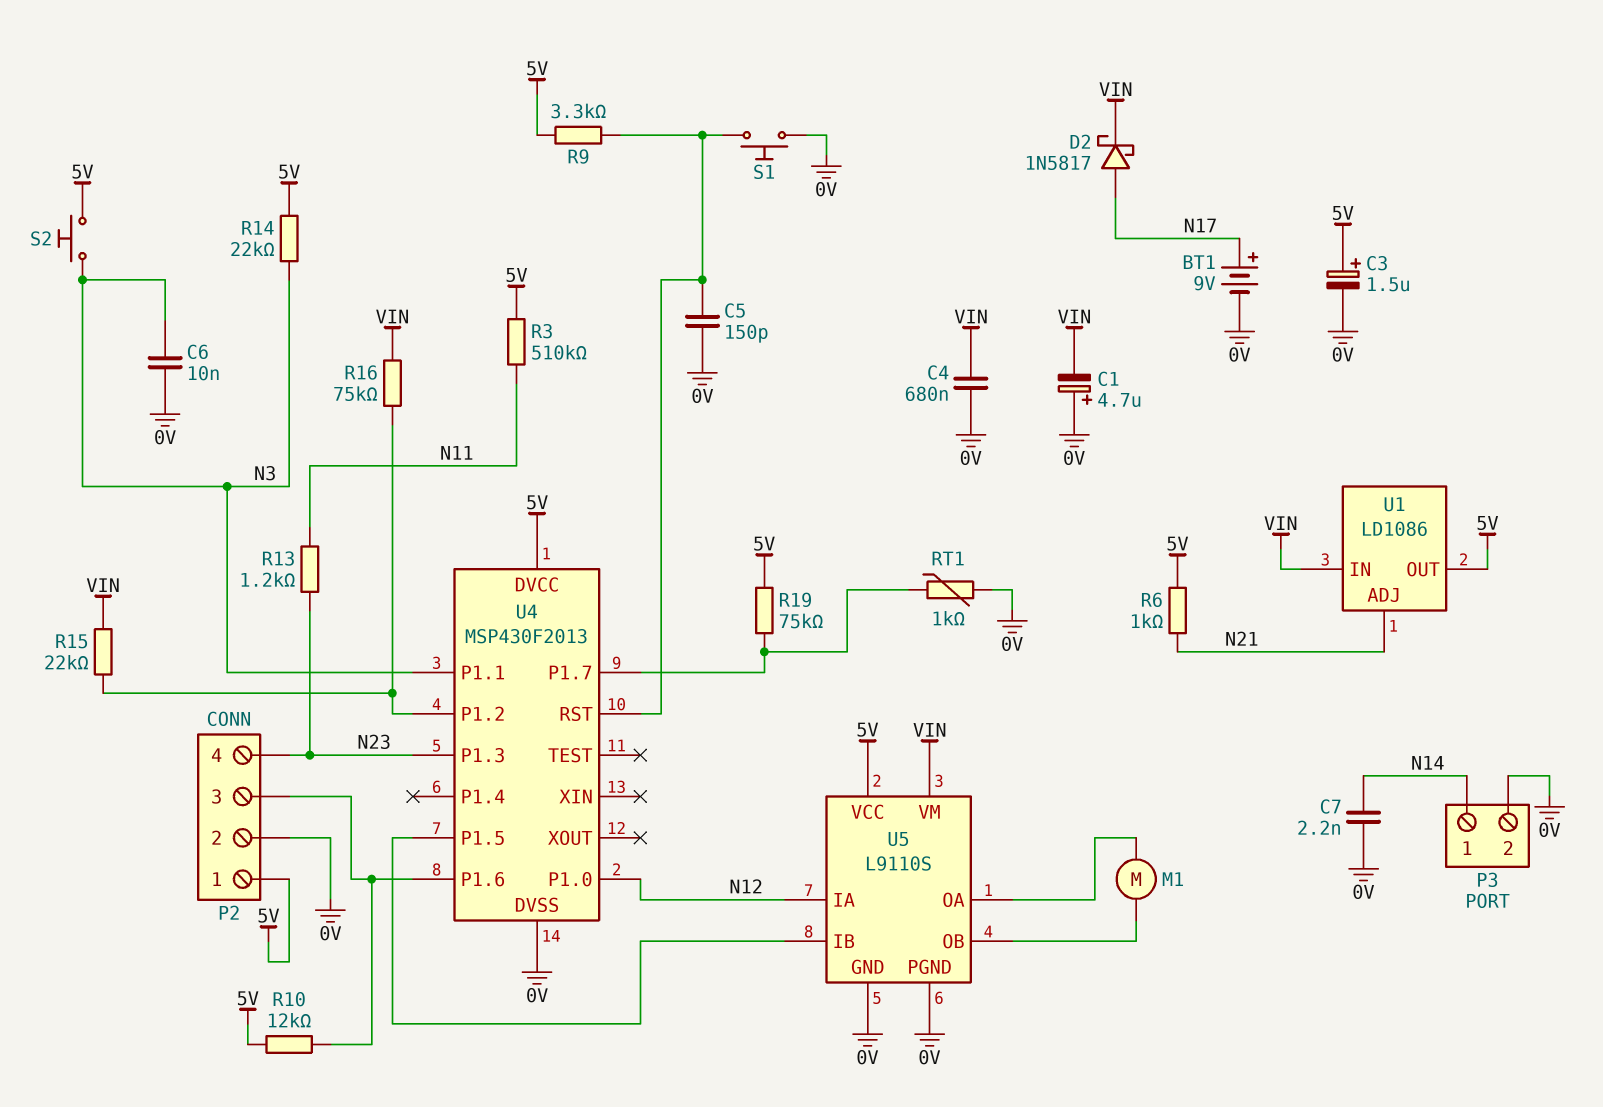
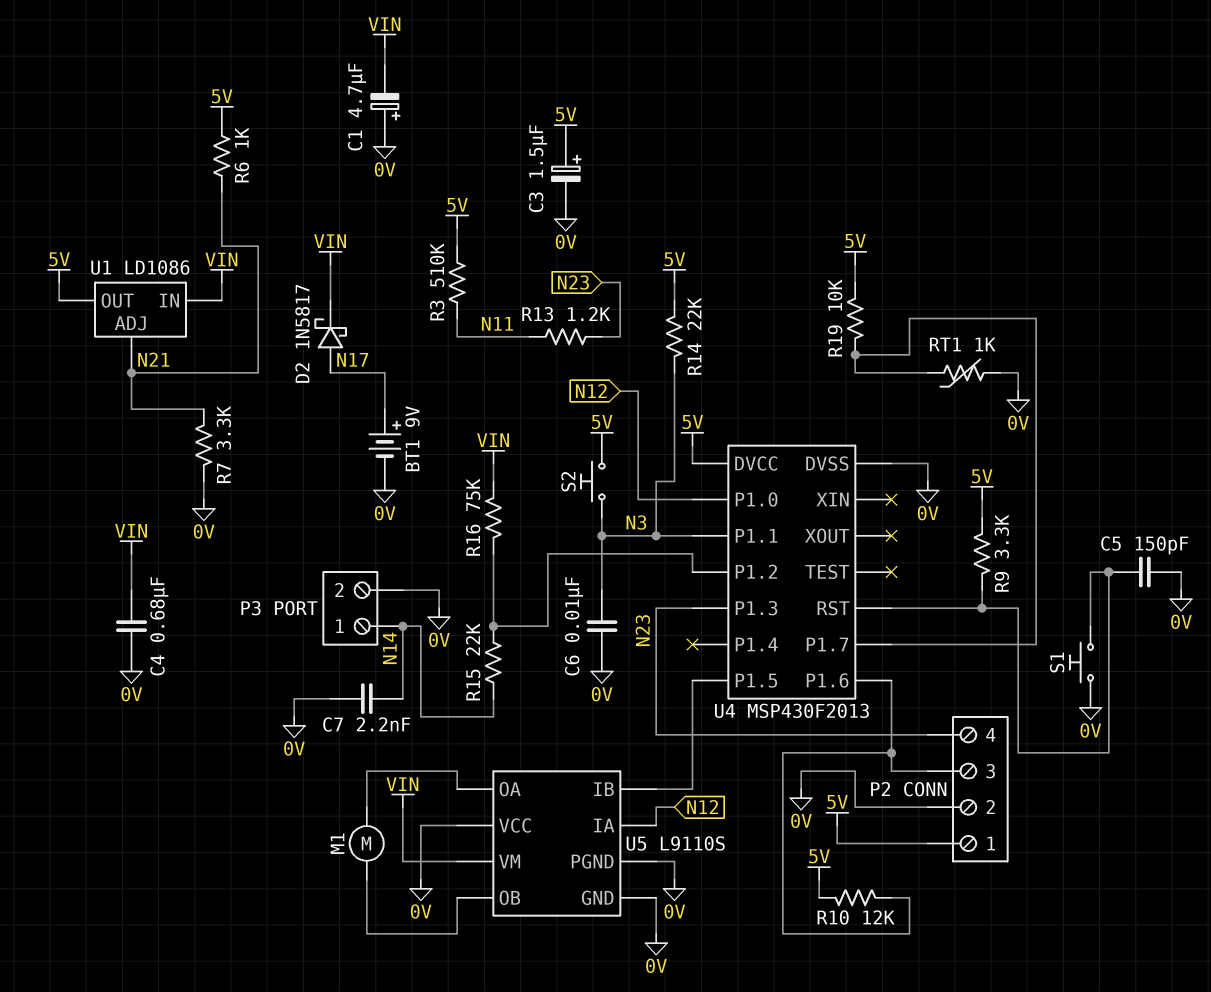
R7: none -> 3.3k (0V, N21)
R15: 22k (U4/P1.2, VIN) -> 22k (N14, U4/P1.2)
R19: 75k (5V, U4/P1.7) -> 10k (5V, U4/P1.7)
U5 pin VCC: 5V -> 0V

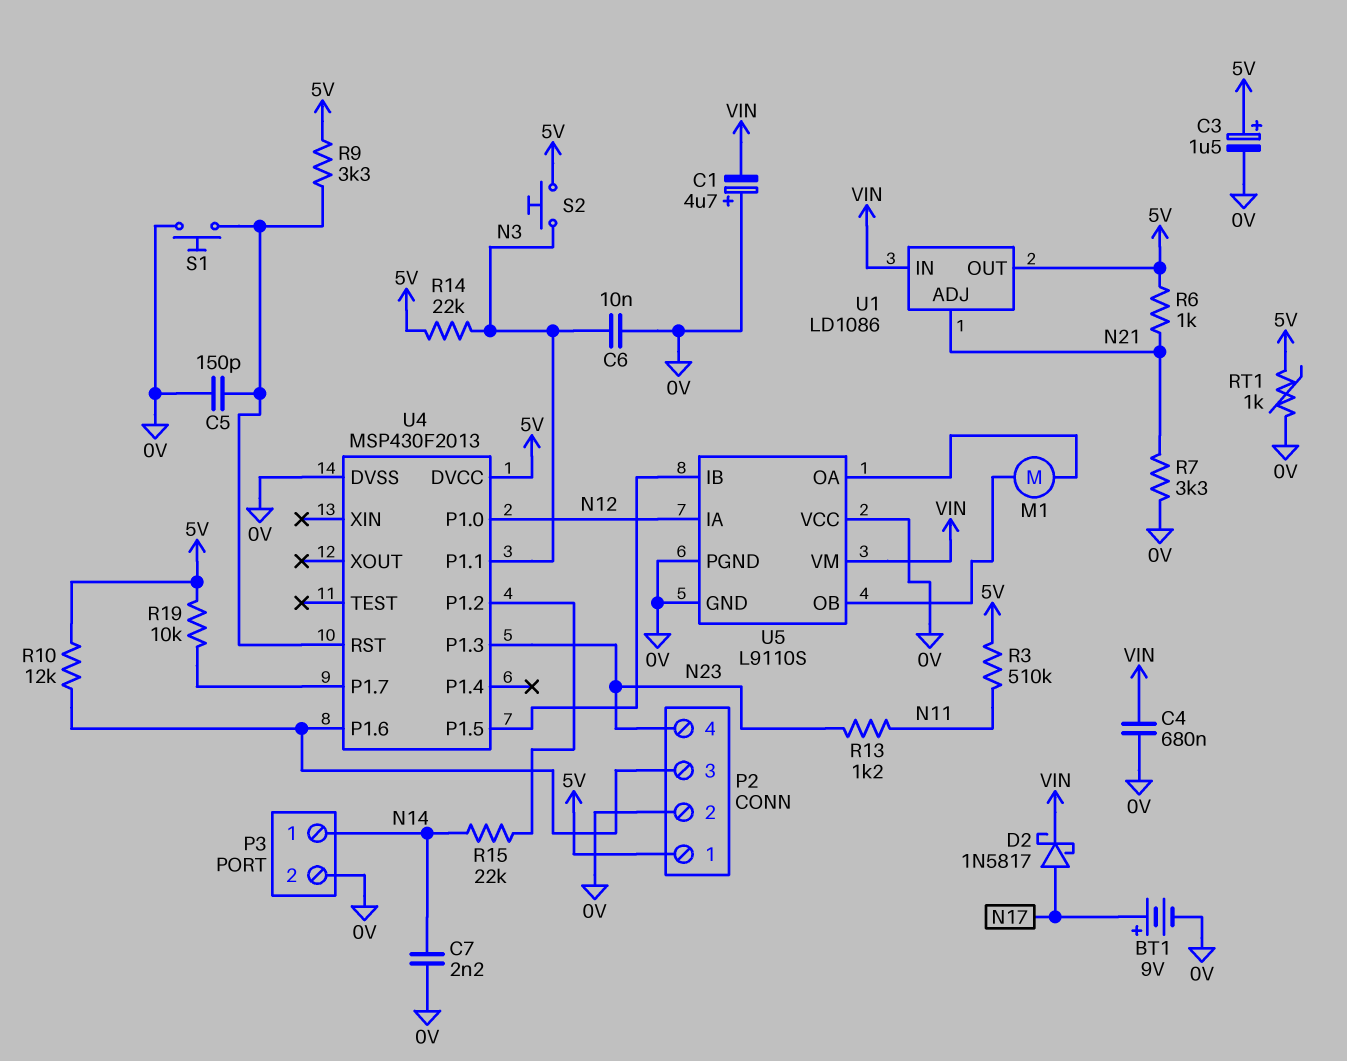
R16: 75k (U4/P1.2, VIN) -> none
RT1: 1k (0V, U4/P1.7) -> 1k (0V, 5V)

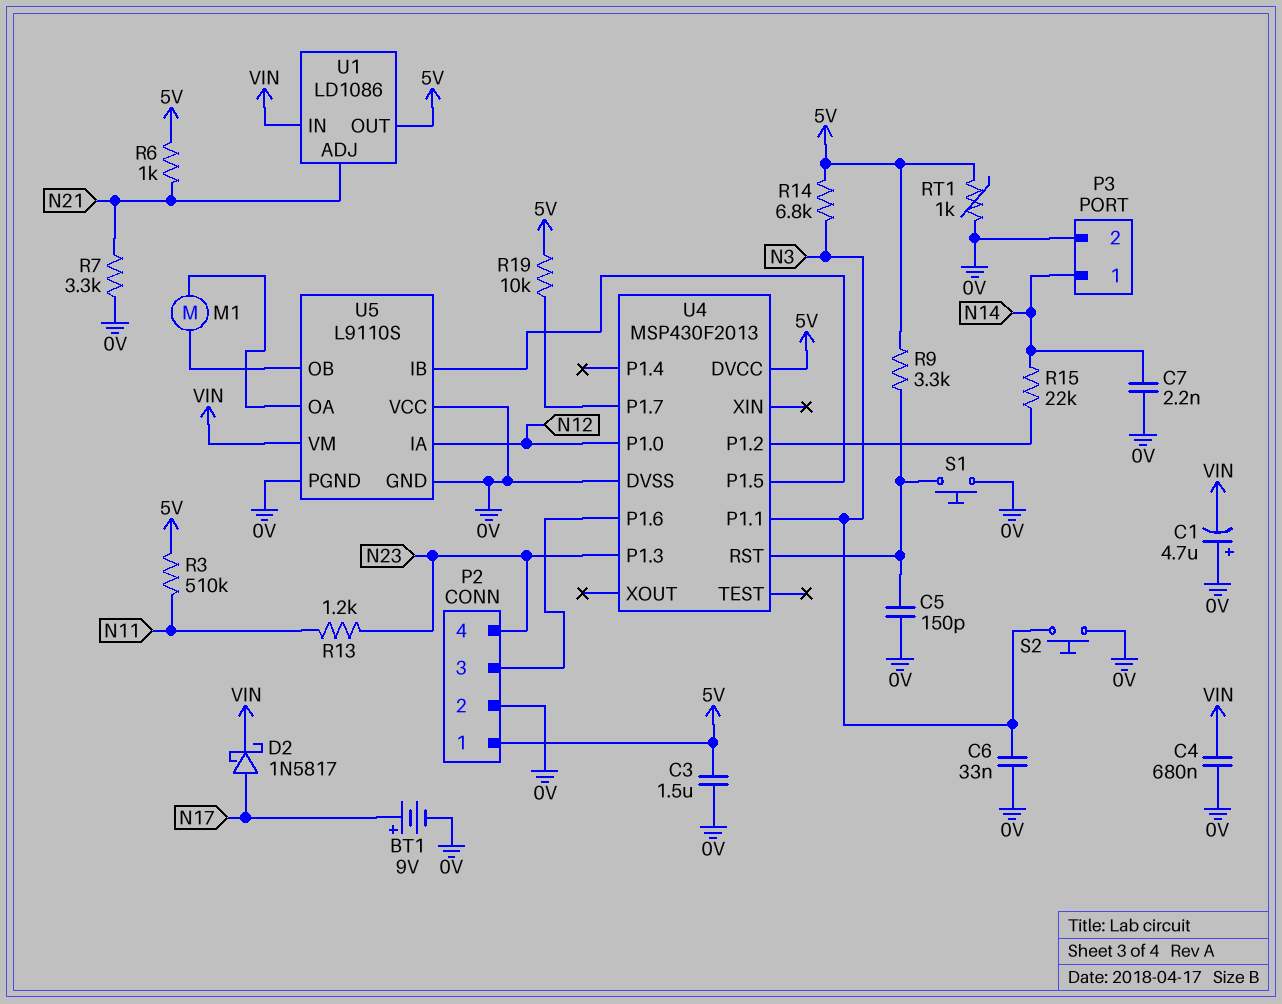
C3: 1.5uF (plus 5V, minus 0V) -> 1.5uF (0V, 5V)
C6: 10nF (0V, N3) -> 33nF (0V, N3)
R10: 12k (5V, P2/3) -> none
R14: 22k (5V, N3) -> 6.8k (5V, N3)
S2: button (5V, N3) -> button (0V, N3)

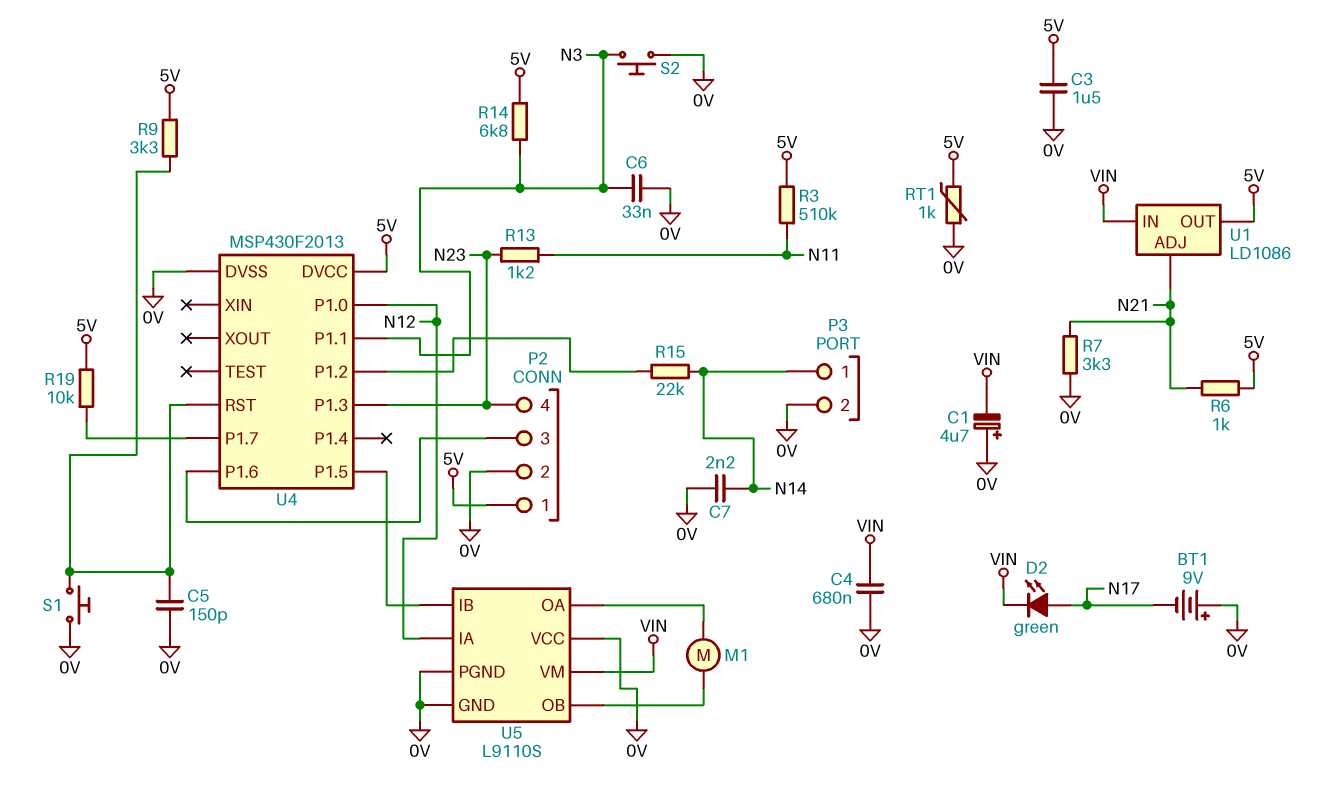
BT1: 9V (plus N17, minus 0V) -> 9V (plus 0V, minus N17)
D2: schottky 1N5817 (A N17, K VIN) -> LED green (A N17, K VIN)

